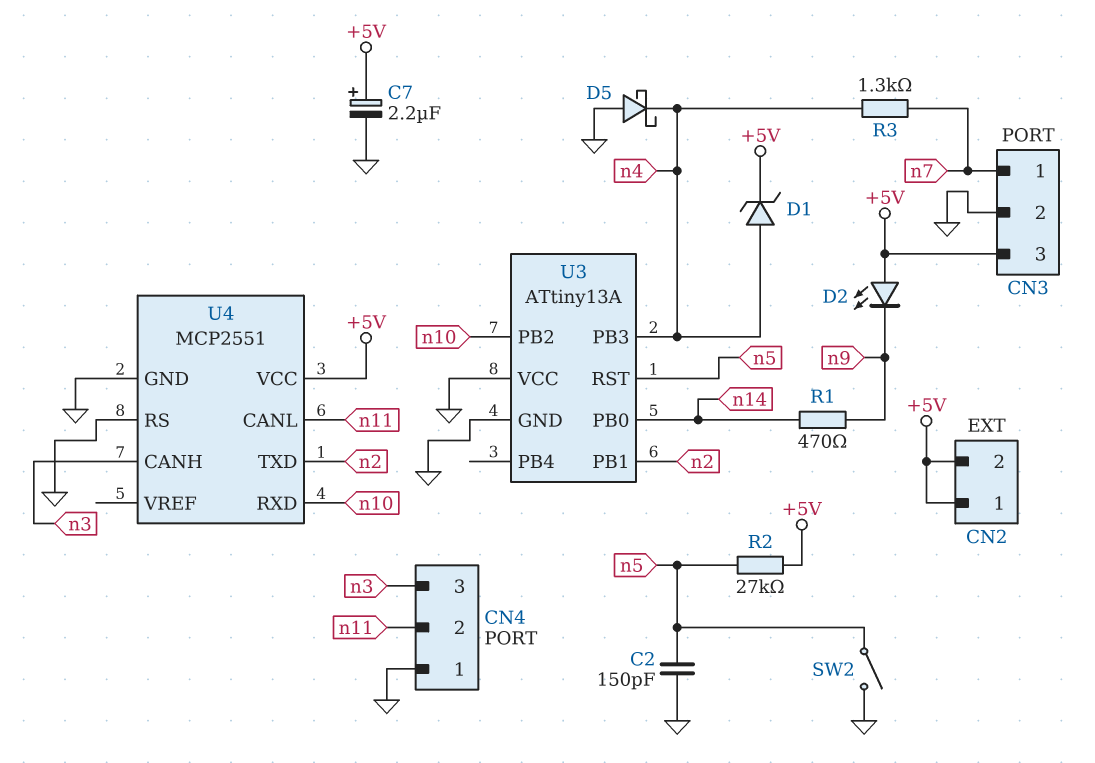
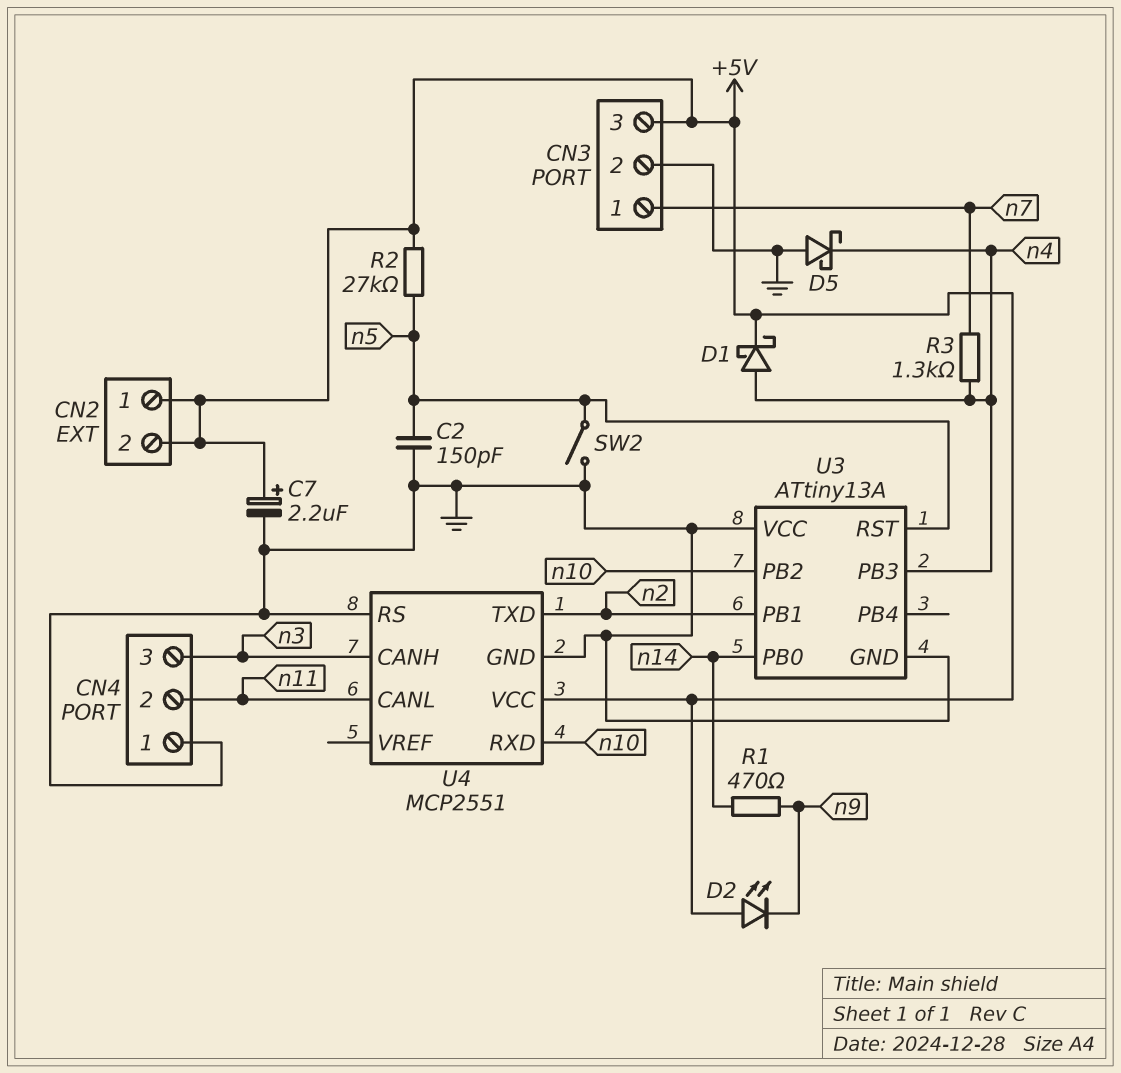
D1: zener (A n4, K +5V) -> schottky (A n4, K +5V)

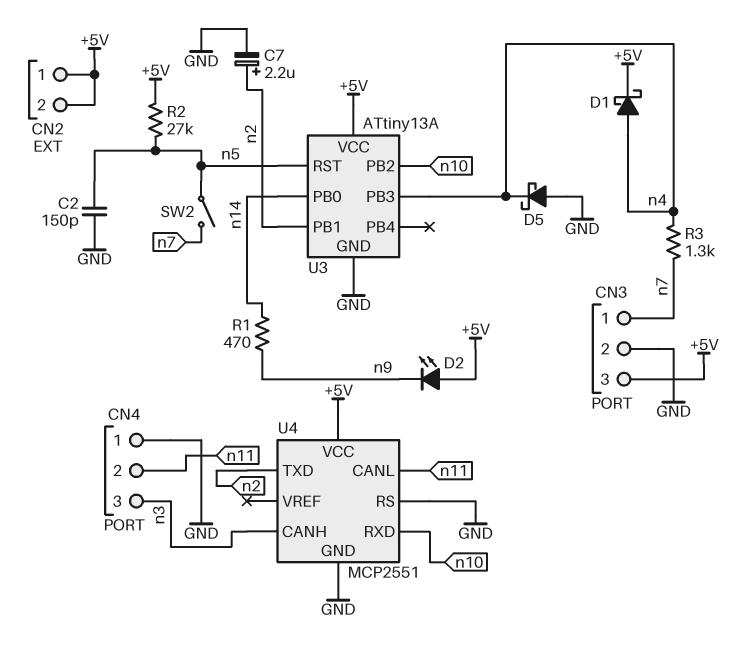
C7: 2.2uF (plus +5V, minus GND) -> 2.2uF (plus n2, minus GND)
SW2: switch (GND, n5) -> switch (n5, n7)
U3 pin VCC: GND -> +5V

